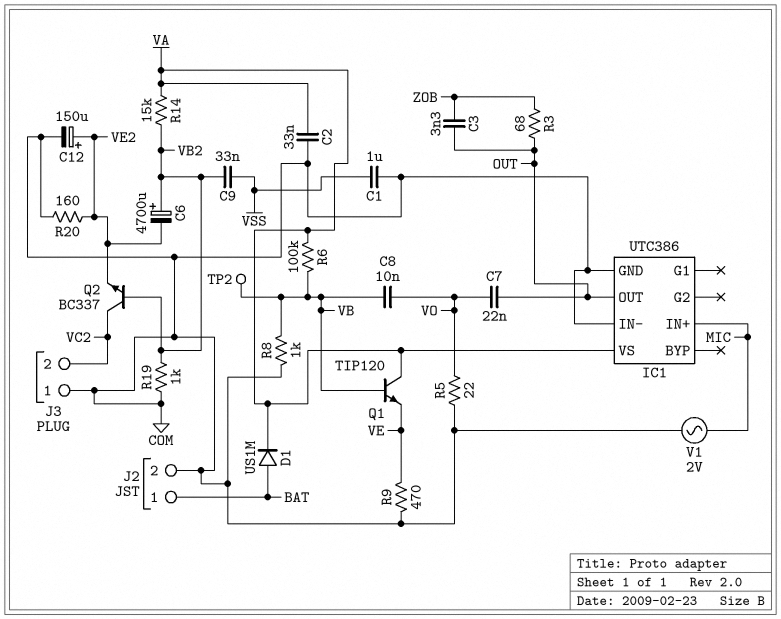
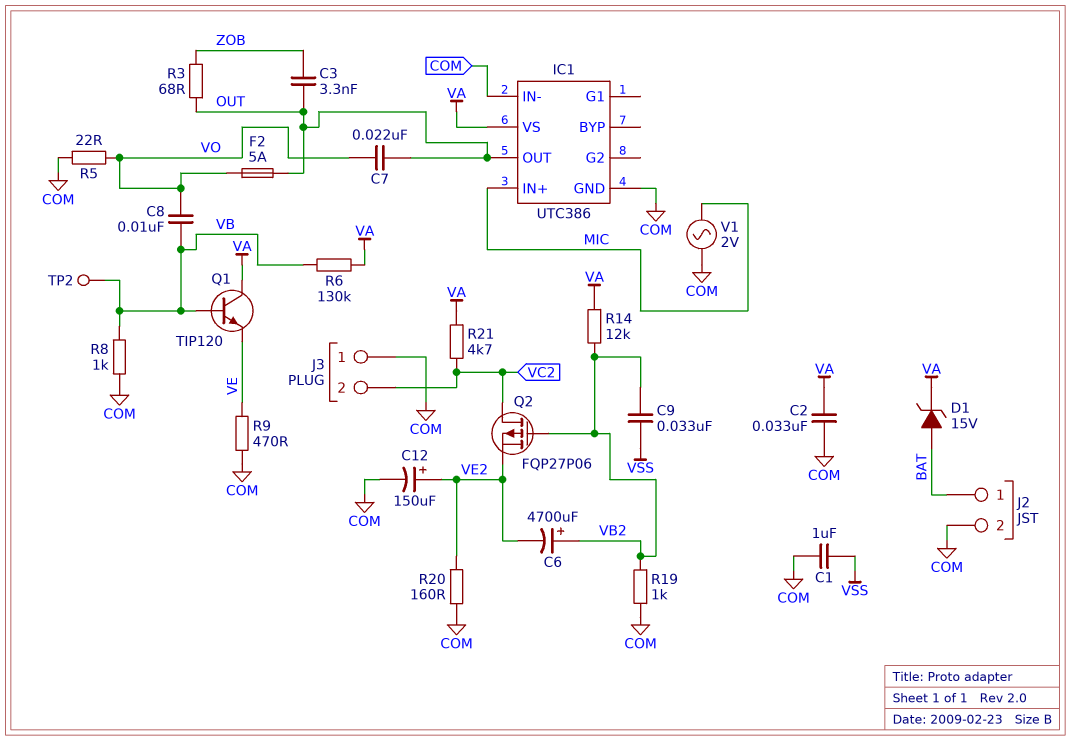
D1: diode US1M (A BAT, K VA) -> zener 15V (A BAT, K VA)
F2: none -> 5A (OUT, VO)
Q2: NPN BC337 (B VB2, C VC2, E VE2) -> PMOS FQP27P06 (G VB2, D VC2, S VE2)
R6: 100k (VA, VB) -> 130k (VA, VB)
R14: 15k (VA, VB2) -> 12k (VA, VB2)
R21: none -> 4.7k (VA, VC2)

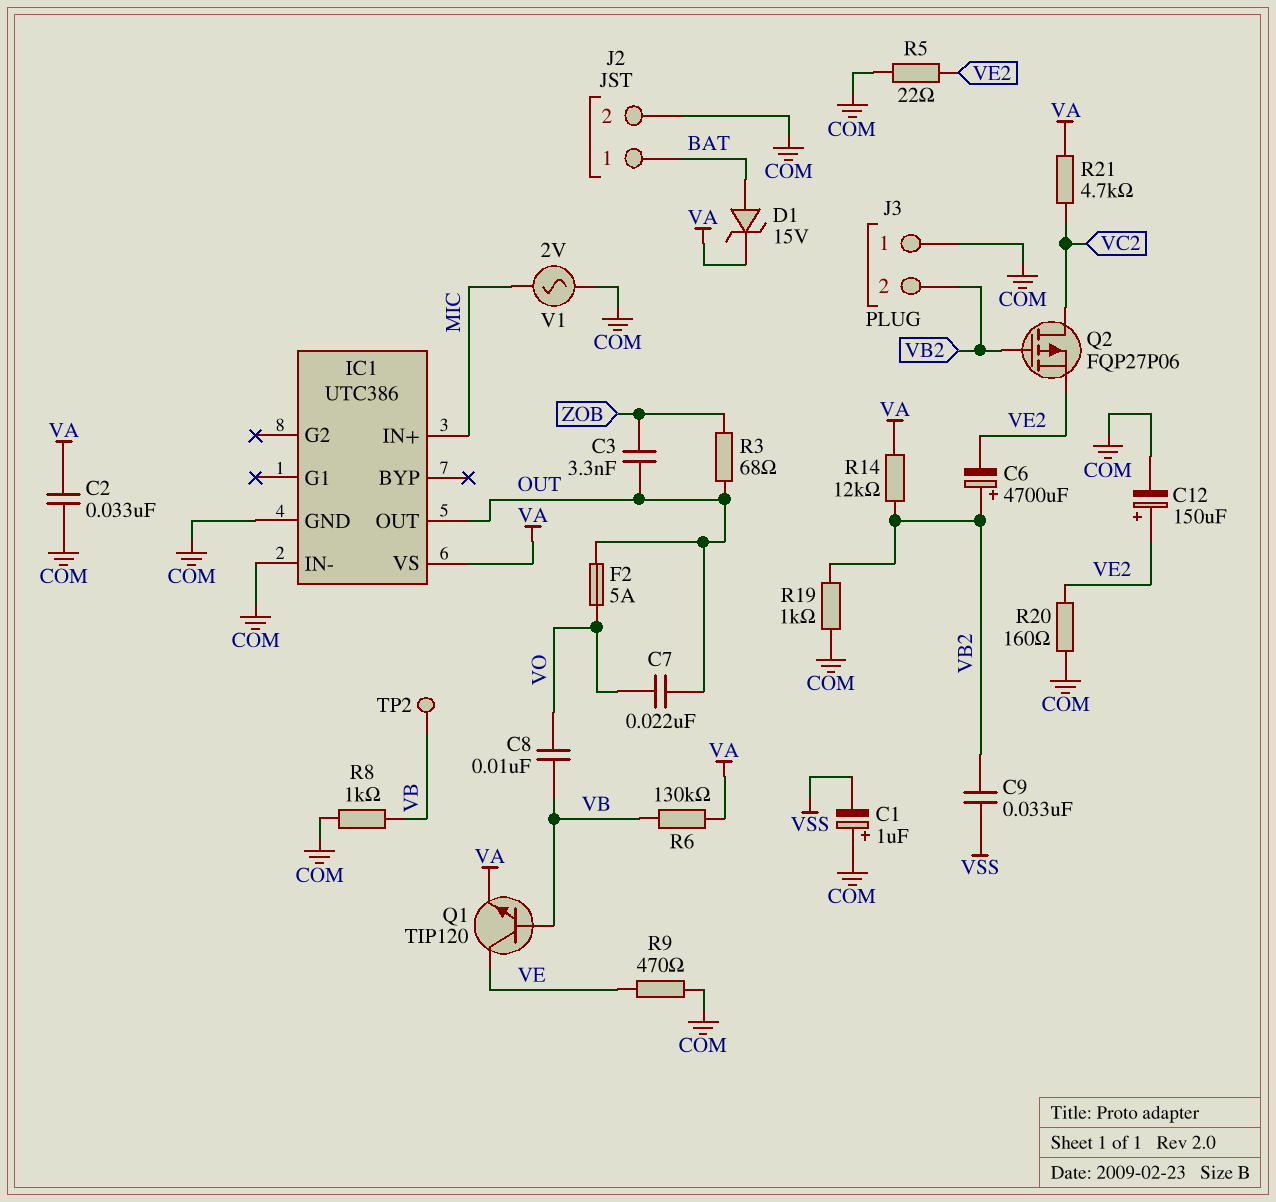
C1: 1uF (COM, VSS) -> 1uF (plus COM, minus VSS)
J3 pin 2: VC2 -> VB2
Q1: NPN TIP120 (B VB, C VA, E VE) -> NPN TIP120 (B VB, C VE, E VA)
R5: 22 (COM, VO) -> 22 (COM, VE2)

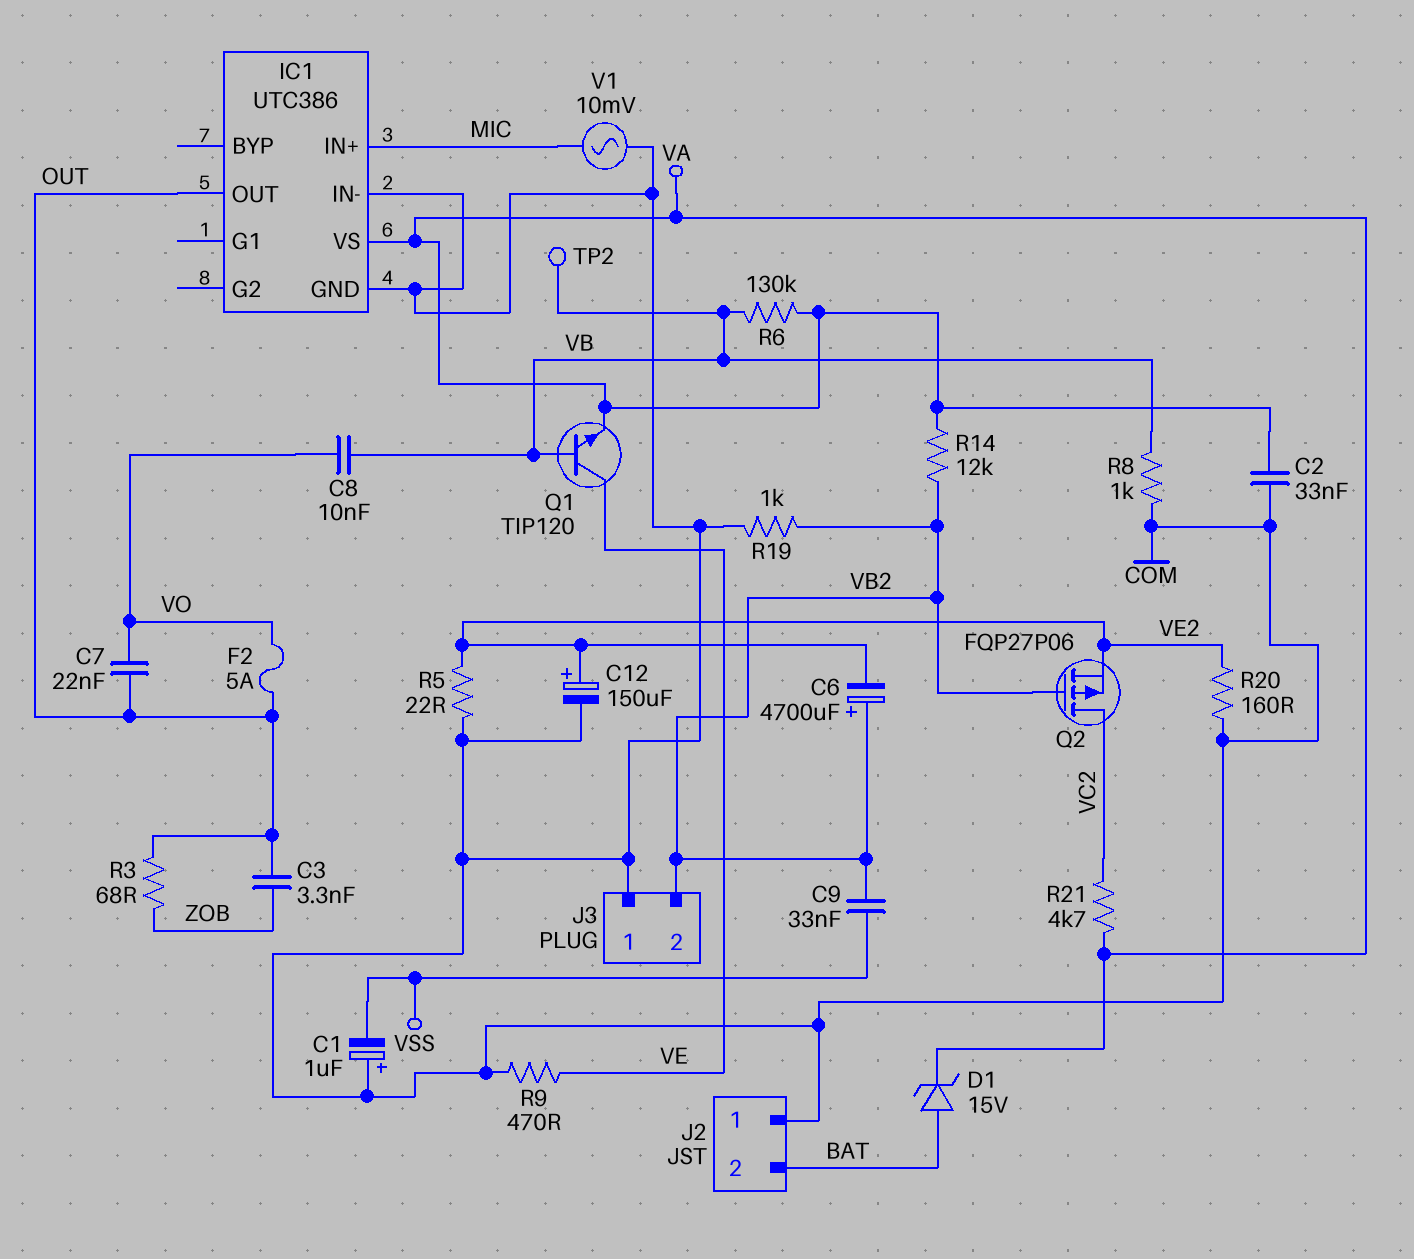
J2 pin 1: BAT -> COM
J2 pin 2: COM -> BAT
V1: AC 2V (COM, MIC) -> AC 10mV (COM, MIC)

